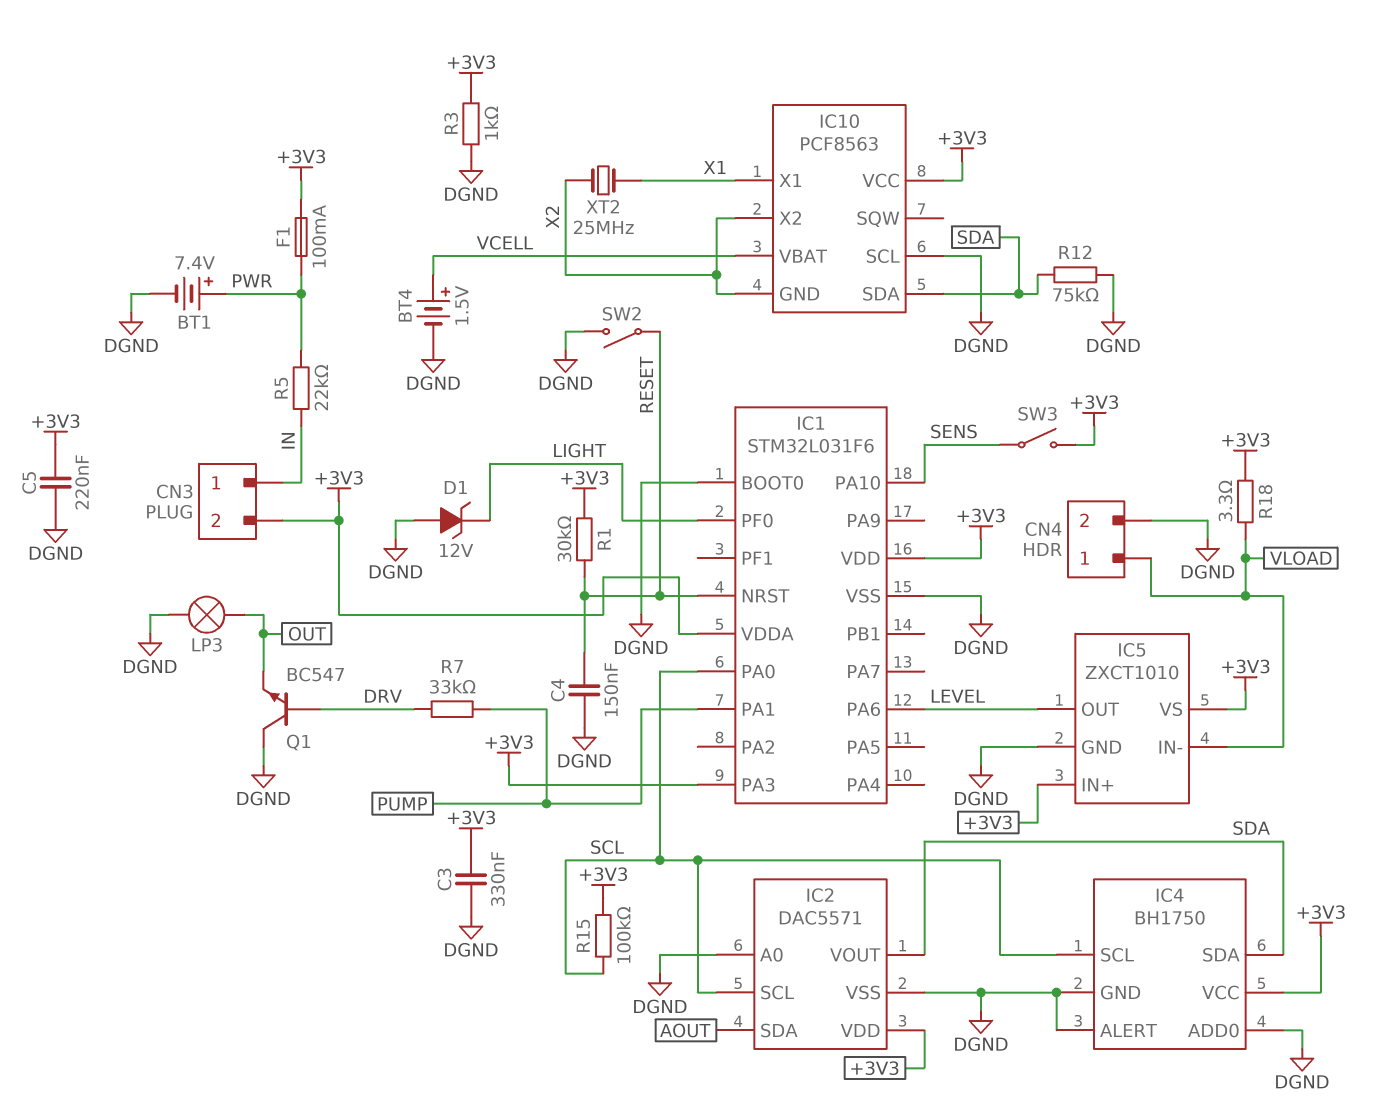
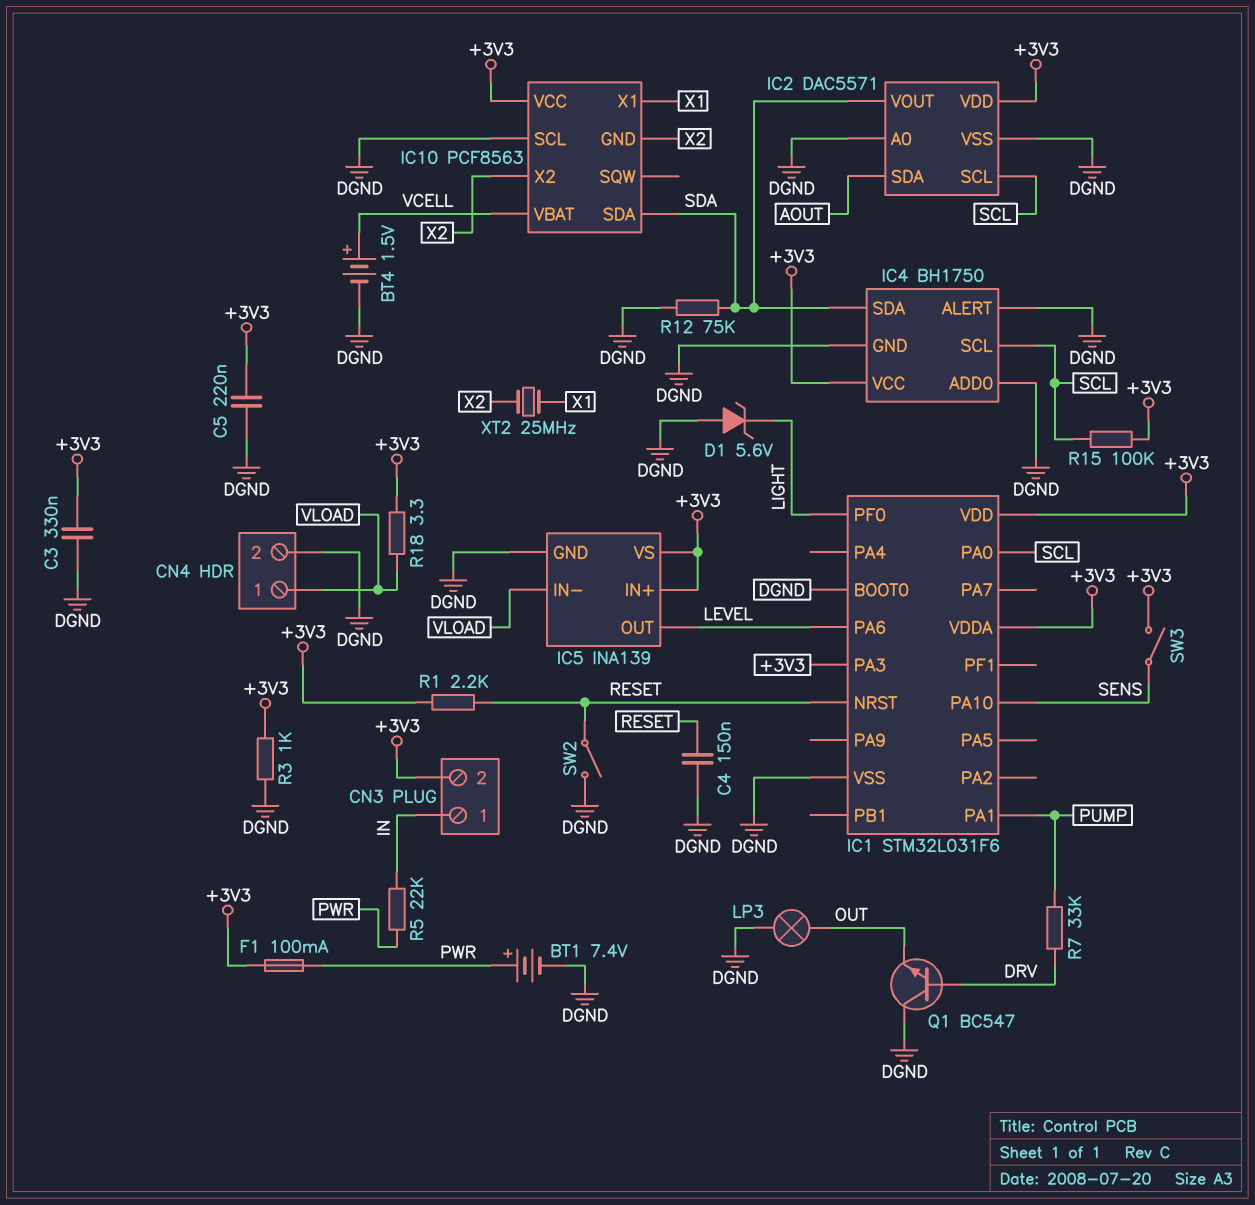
D1: zener 12V (A DGND, K LIGHT) -> zener 5.6V (A DGND, K LIGHT)
IC5: ZXCT1010 -> INA139
R1: 30k (+3V3, RESET) -> 2.2k (+3V3, RESET)

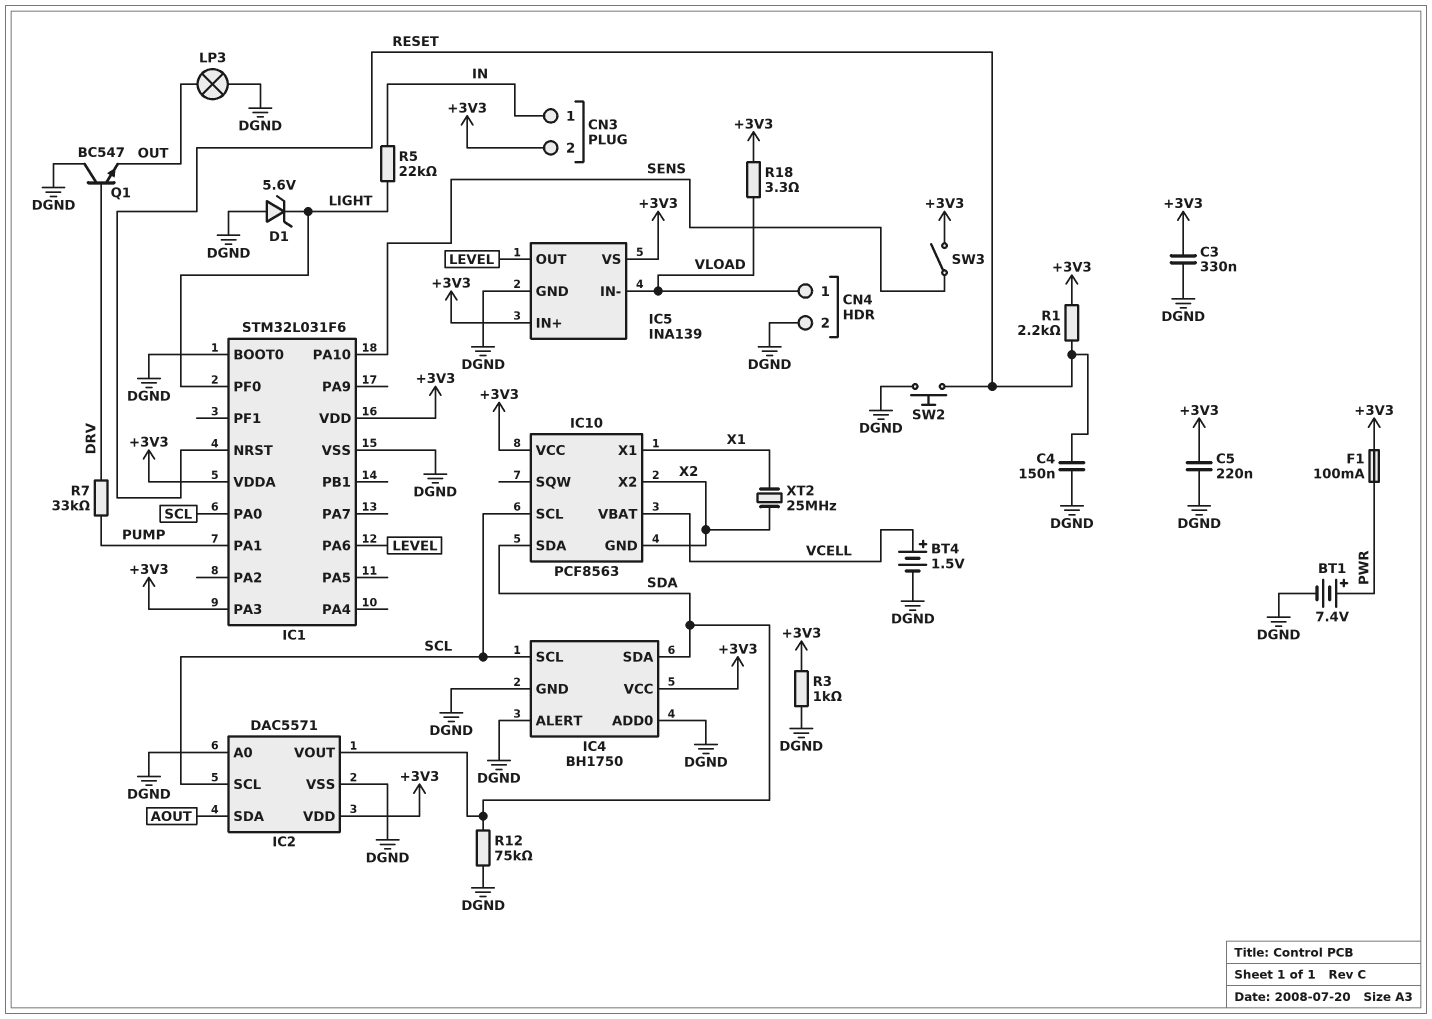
IC10 pin SCL: DGND -> SCL
R5: 22k (IN, PWR) -> 22k (IN, LIGHT)
R15: 100k (+3V3, SCL) -> none
SW2: switch (DGND, RESET) -> button (DGND, RESET)

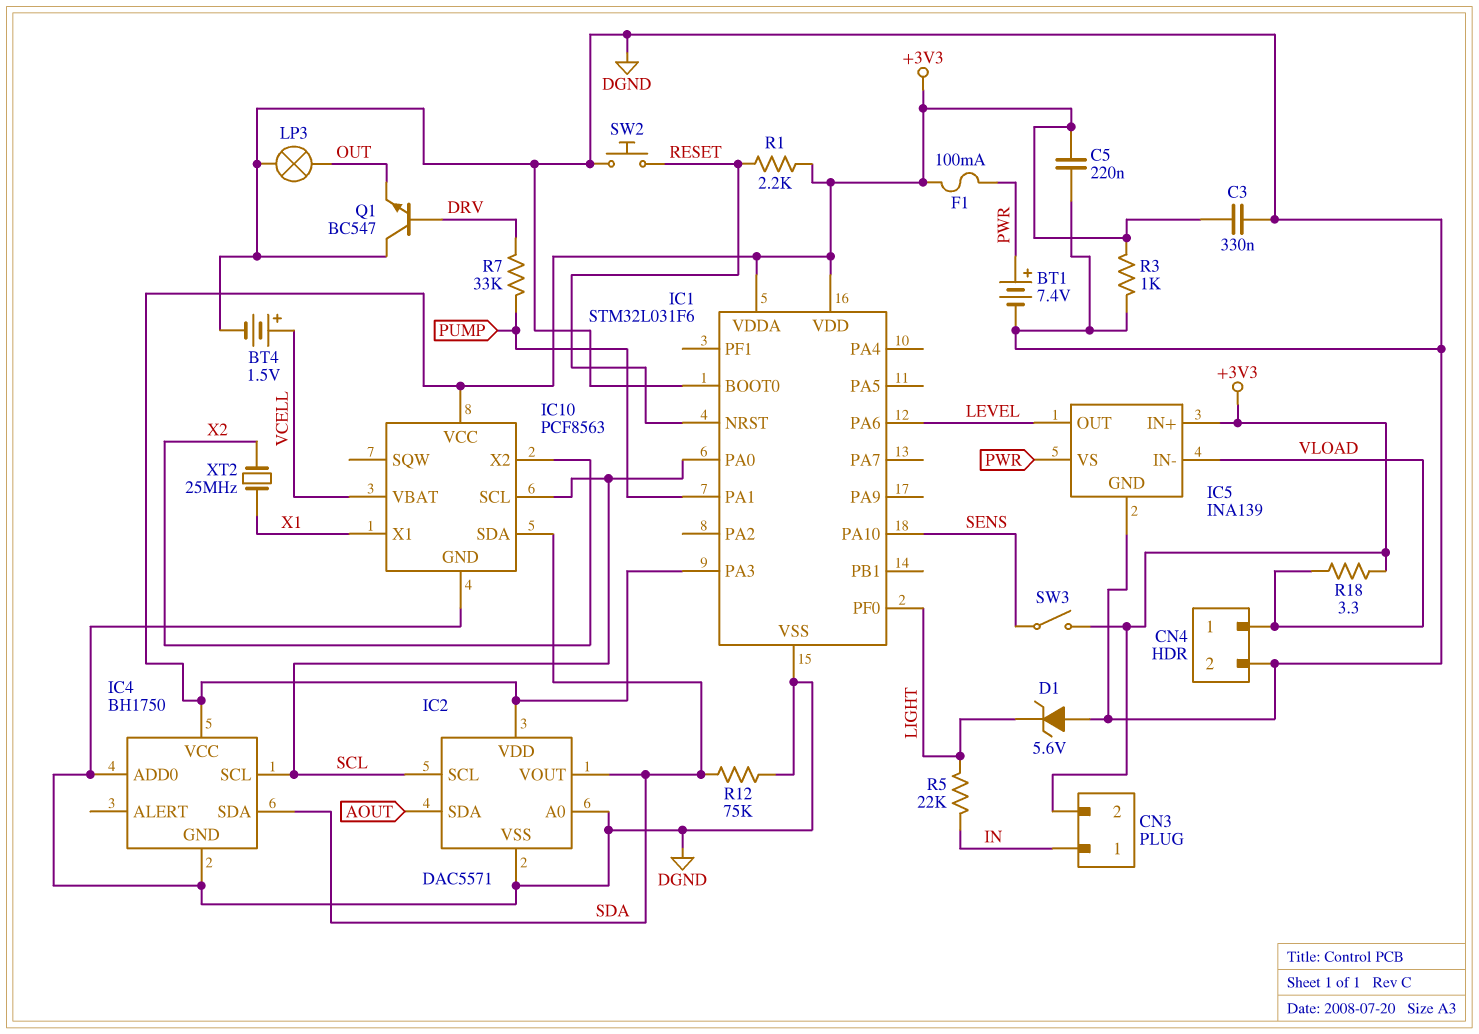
C4: 150nF (DGND, RESET) -> none
IC4 pin ALERT: DGND -> none
IC5 pin VS: +3V3 -> PWR
IC10 pin GND: X2 -> DGND

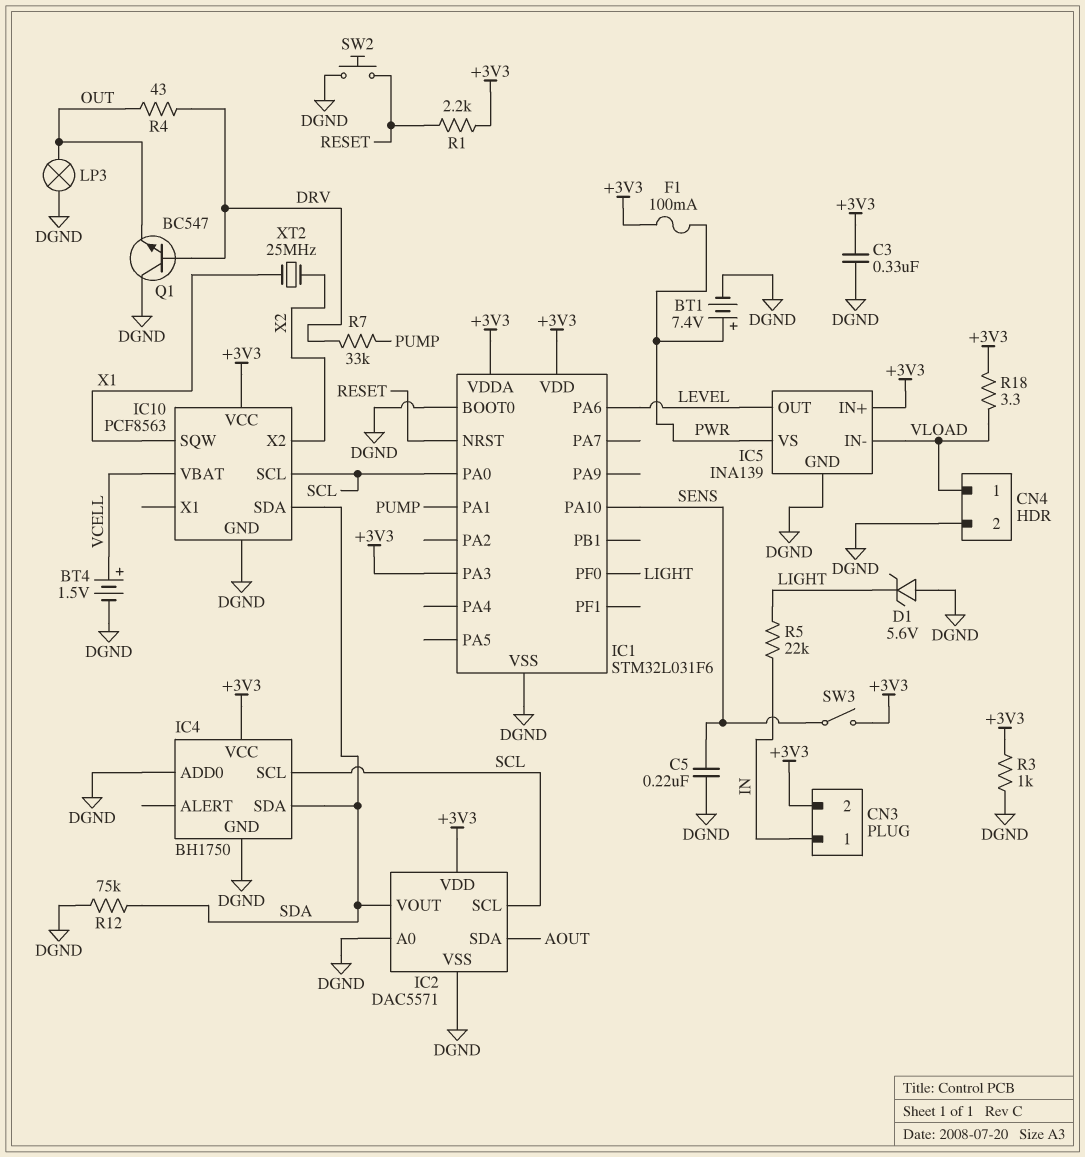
C5: 220nF (+3V3, DGND) -> 220nF (DGND, SENS)
IC10 pin SQW: none -> X1
IC10 pin X1: X1 -> none
R4: none -> 43 (DRV, OUT)

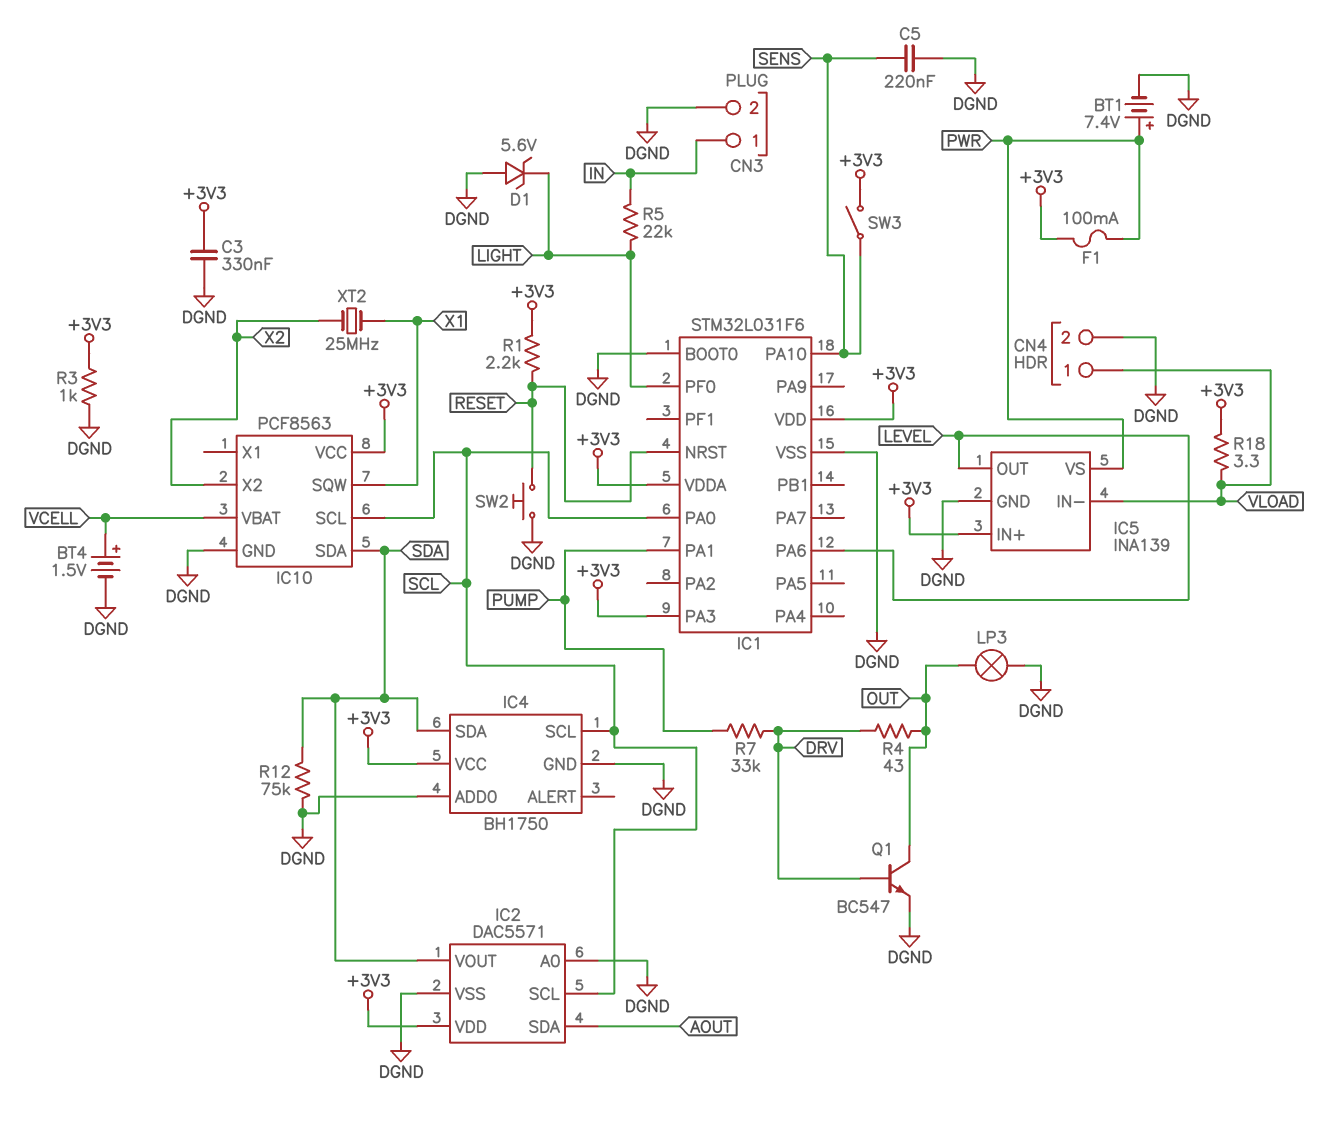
CN3 pin 2: +3V3 -> DGND
Q1: NPN BC547 (B DRV, C DGND, E OUT) -> NPN BC547 (B DRV, C OUT, E DGND)

